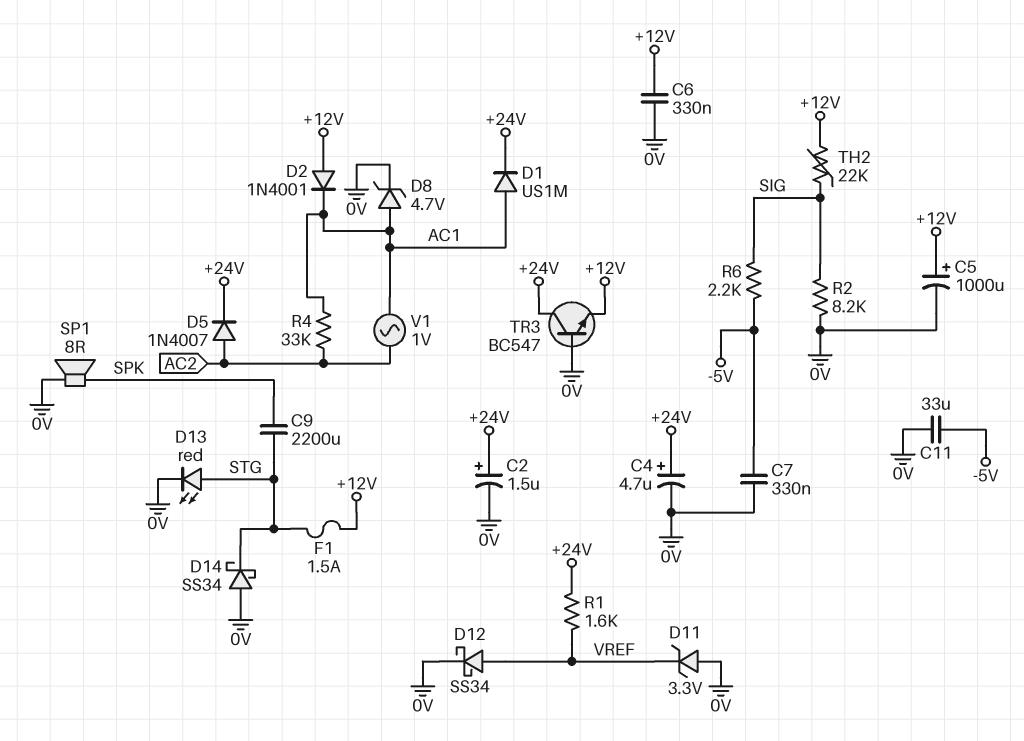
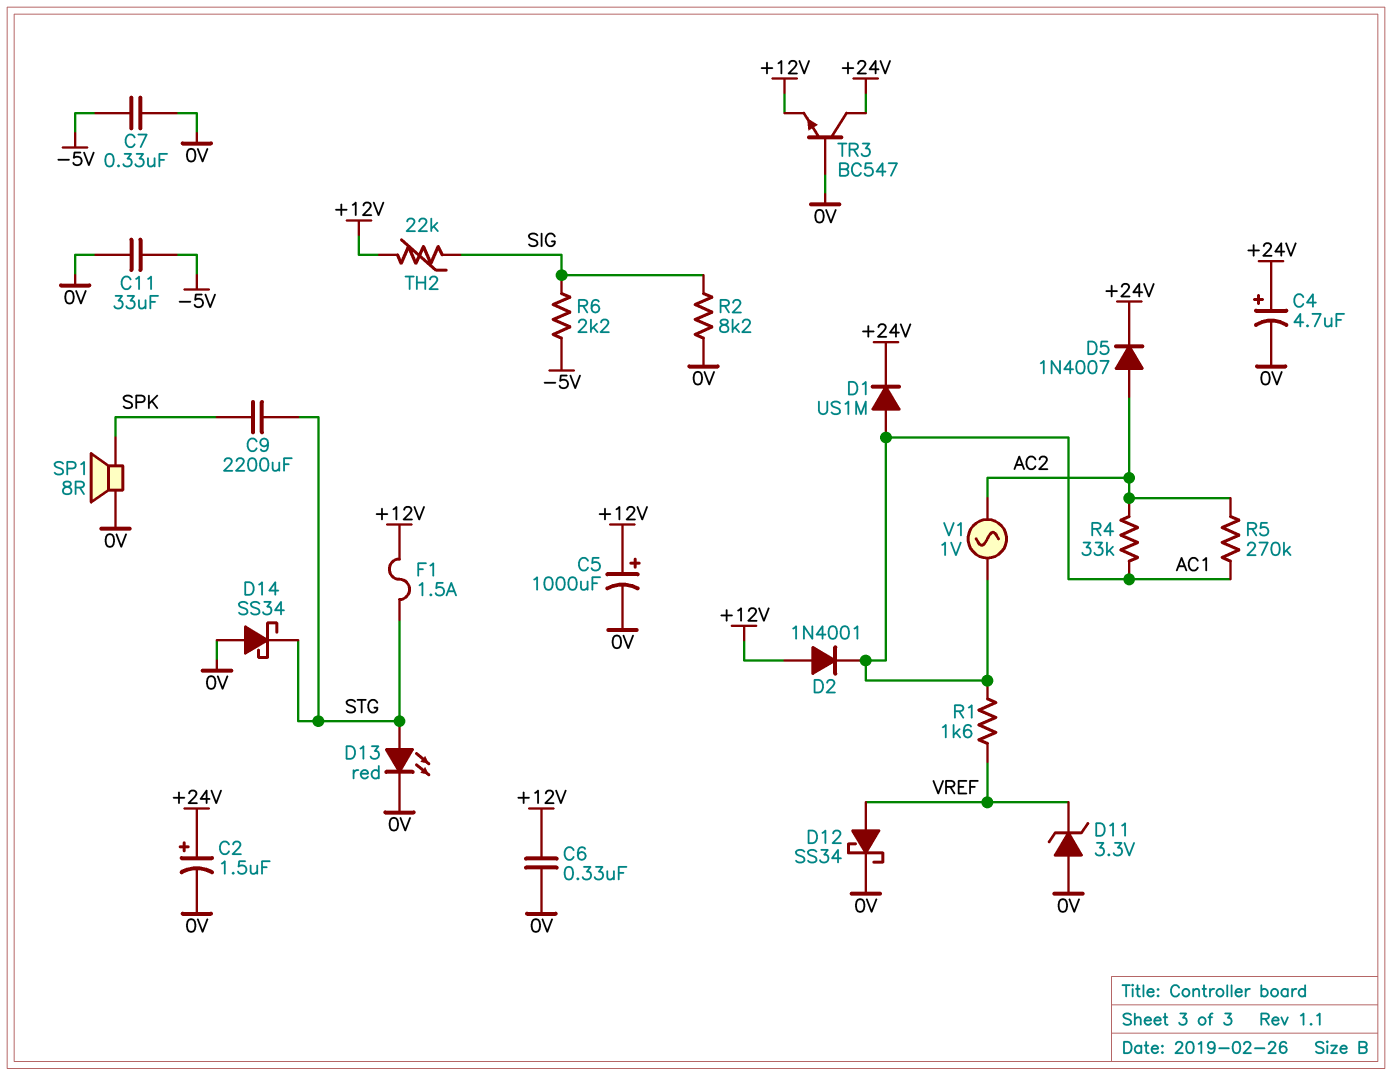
D8: zener 4.7V (A AC1, K 0V) -> none
R1: 1.6k (+24V, VREF) -> 1.6k (AC1, VREF)
R5: none -> 270k (AC1, AC2)

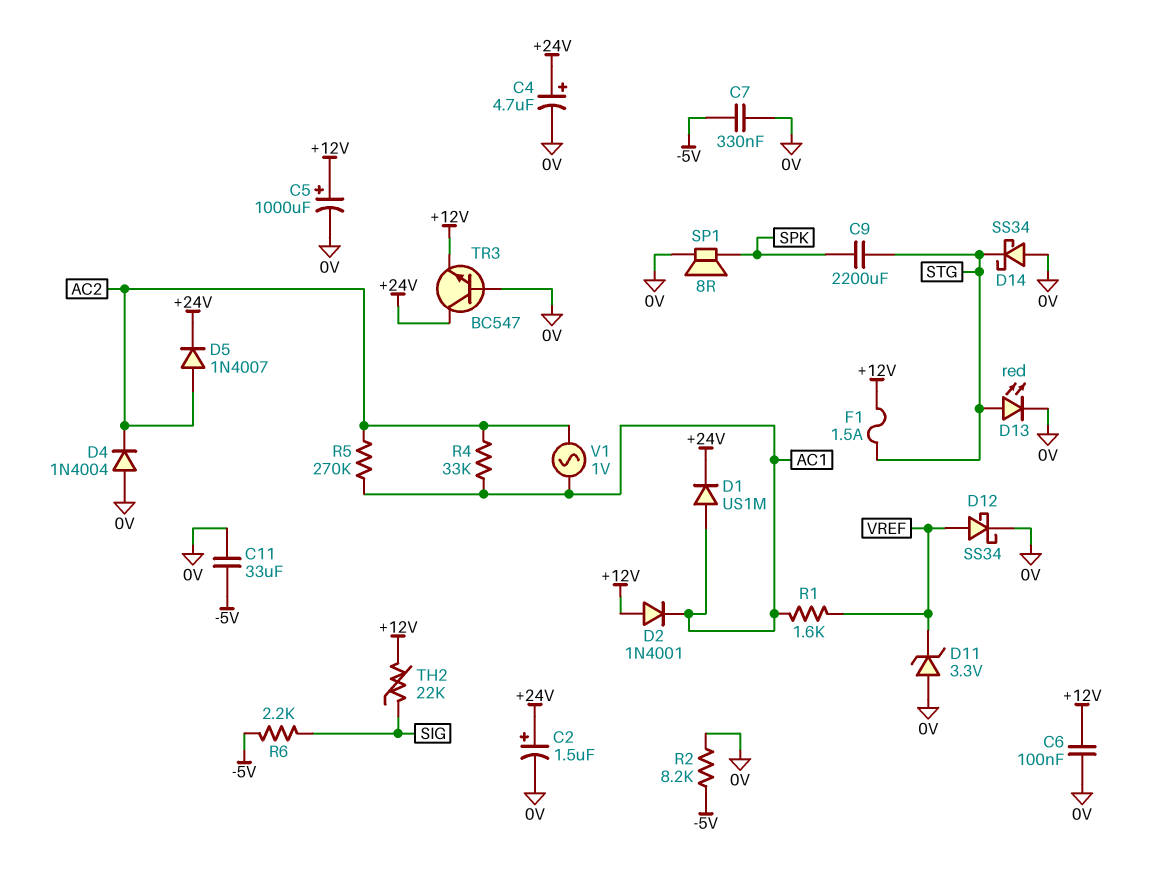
C6: 330nF (+12V, 0V) -> 100nF (+12V, 0V)
D4: none -> diode 1N4004 (A 0V, K AC2)
R2: 8.2k (0V, SIG) -> 8.2k (-5V, 0V)

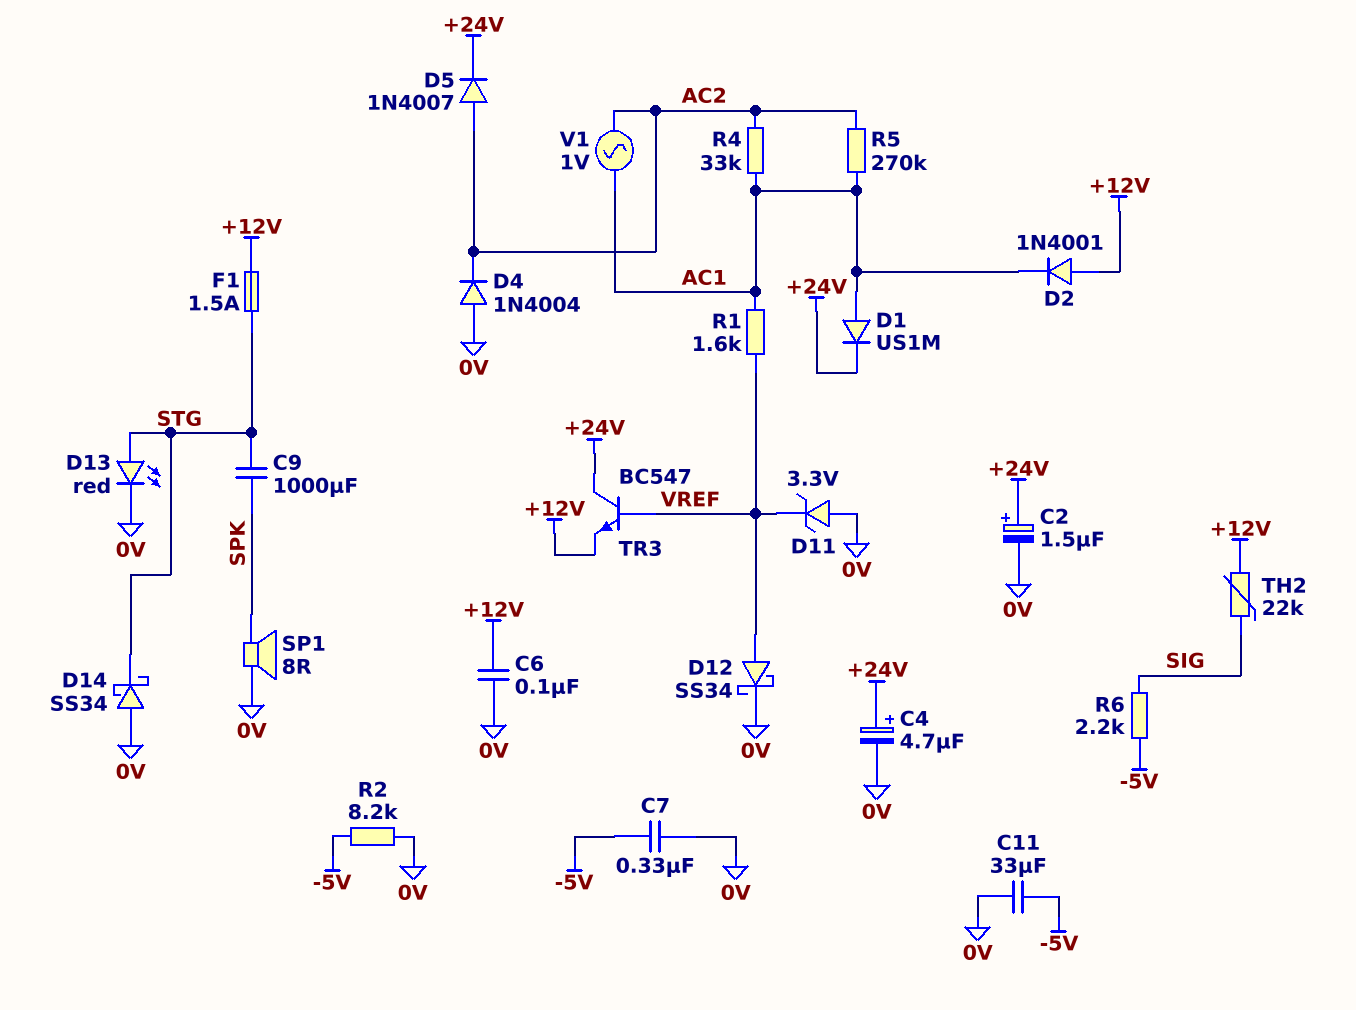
C5: 1000uF (plus +12V, minus 0V) -> none
C9: 2200uF (SPK, STG) -> 1000uF (SPK, STG)
TR3: NPN BC547 (B 0V, C +24V, E +12V) -> NPN BC547 (B VREF, C +24V, E +12V)

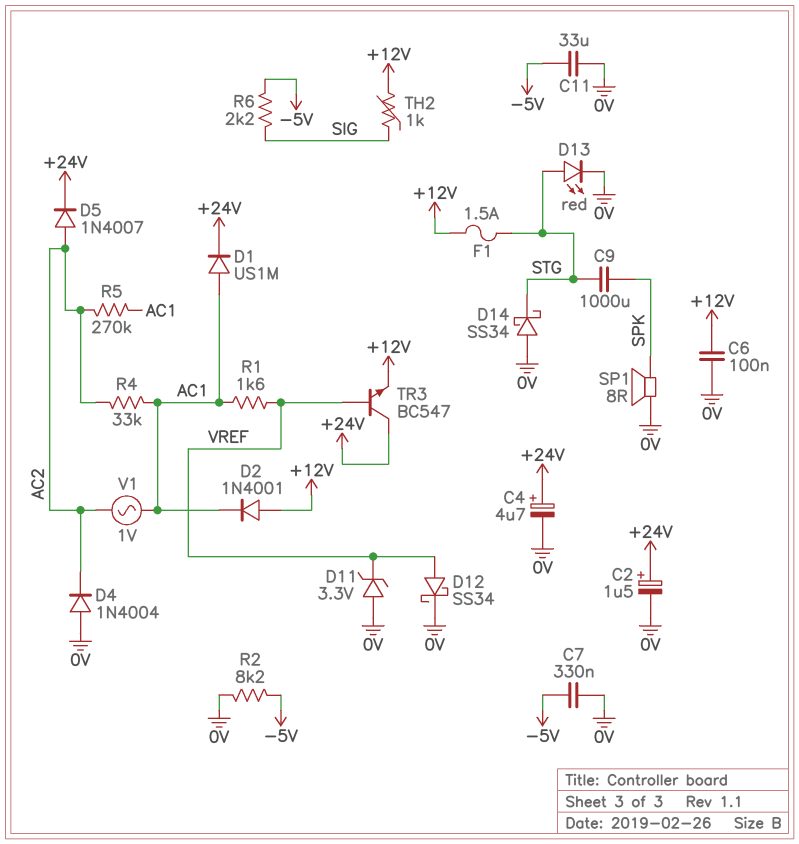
TH2: 22k (+12V, SIG) -> 1k (+12V, SIG)

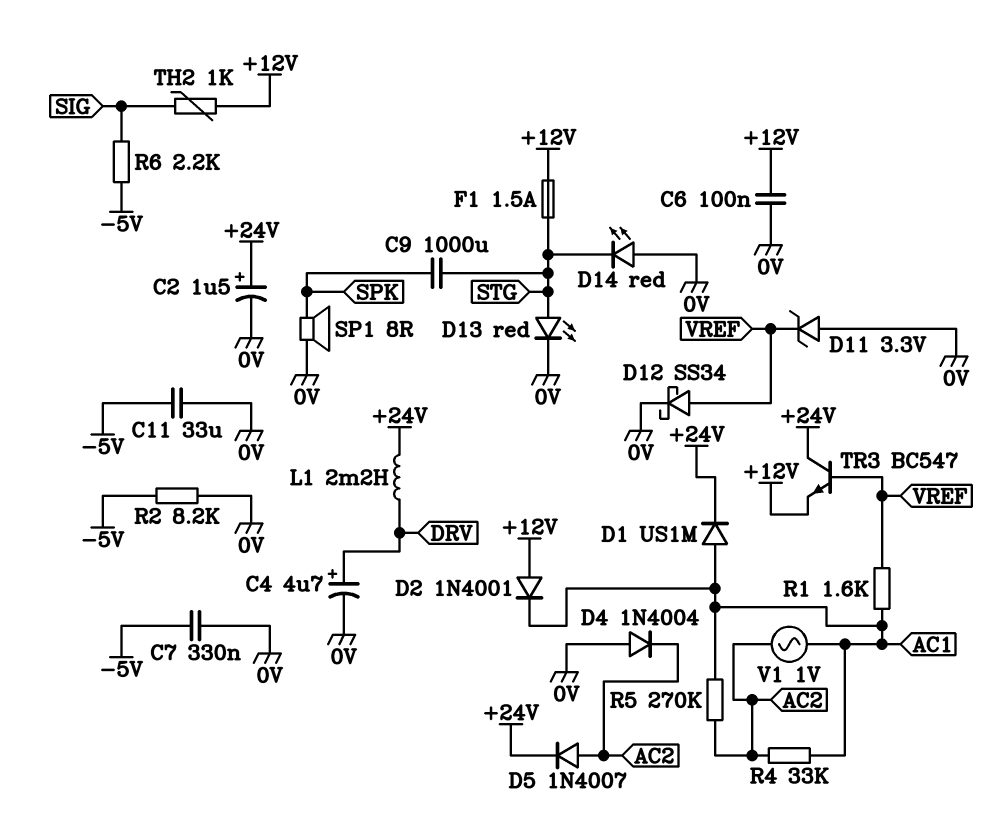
C4: 4.7uF (plus +24V, minus 0V) -> 4.7uF (plus DRV, minus 0V)
D14: schottky SS34 (A 0V, K STG) -> LED red (A 0V, K STG)
L1: none -> 2.2mH (+24V, DRV)

